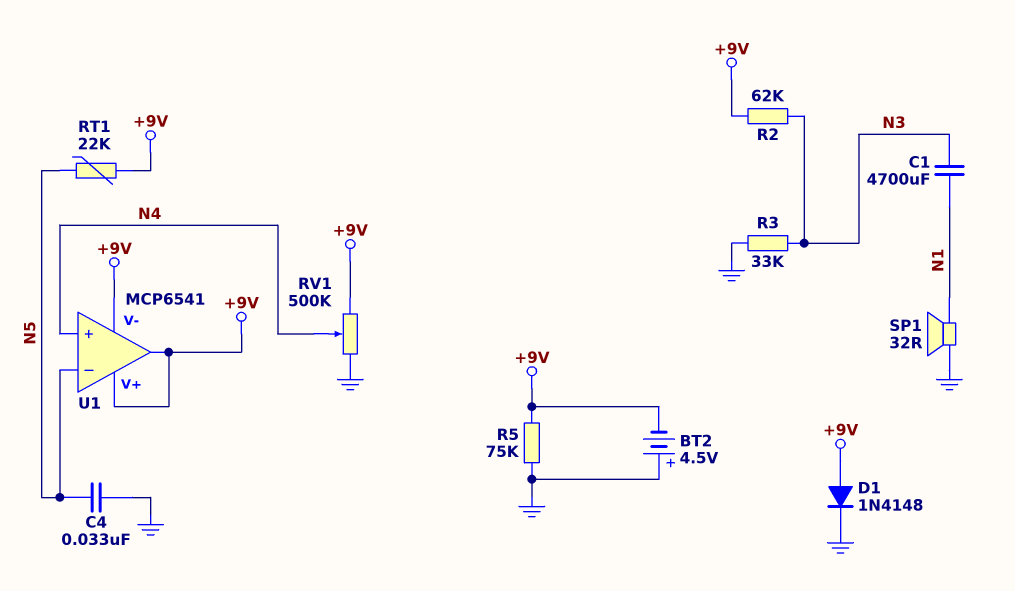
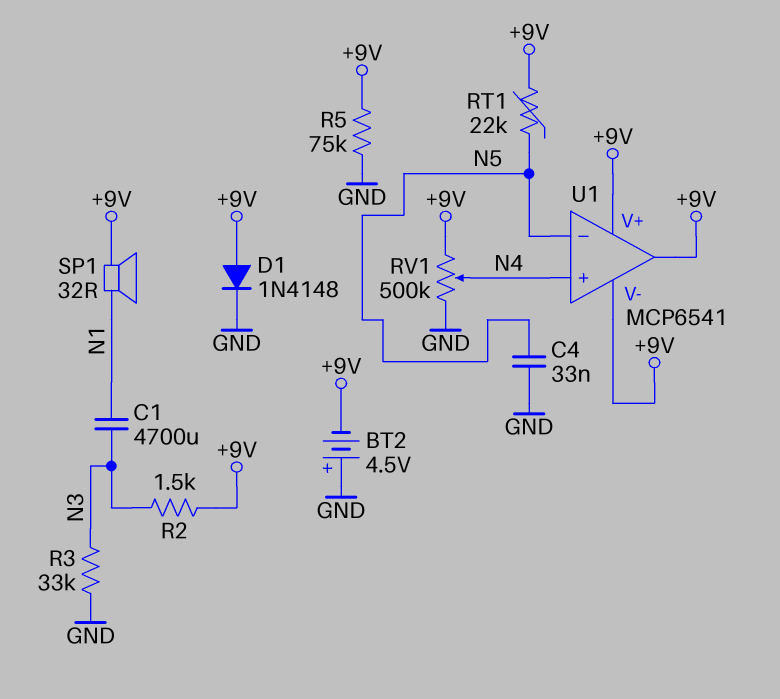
R2: 62k (+9V, N3) -> 1.5k (+9V, N3)
SP1: speaker 32R (GND, N1) -> speaker 32R (+9V, N1)

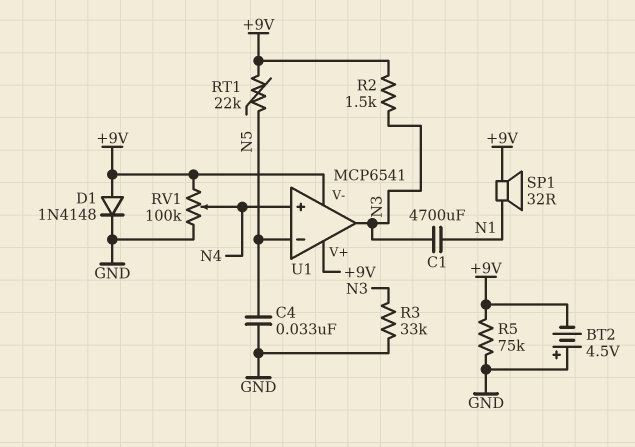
RV1: 500k (+9V, GND, wiper N4) -> 100k (+9V, GND, wiper N4)
U1 pin out: +9V -> N3

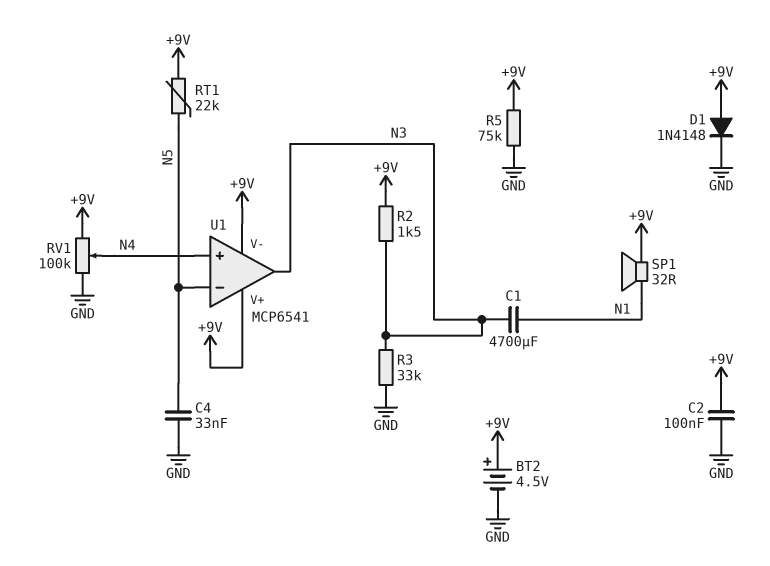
BT2: 4.5V (plus GND, minus +9V) -> 4.5V (plus +9V, minus GND)
C2: none -> 100nF (+9V, GND)

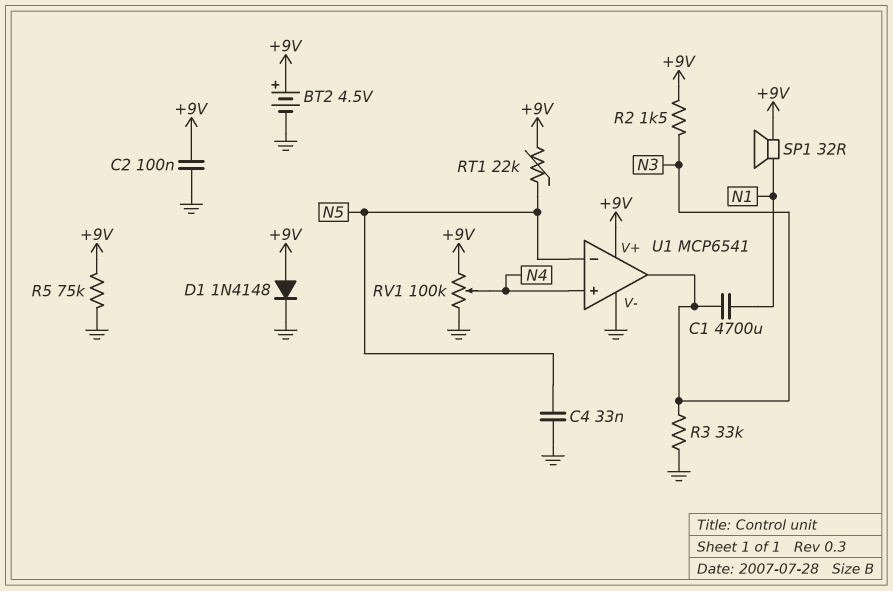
U1 pin V-: +9V -> GND

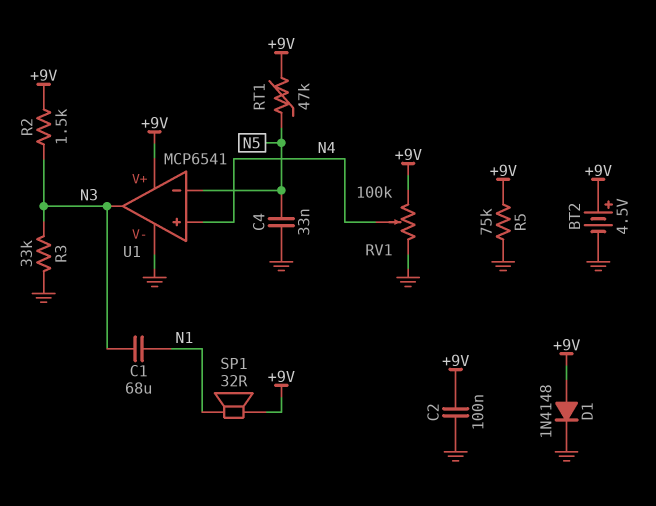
C1: 4700uF (N1, N3) -> 68uF (N1, N3)
RT1: 22k (+9V, N5) -> 47k (+9V, N5)

